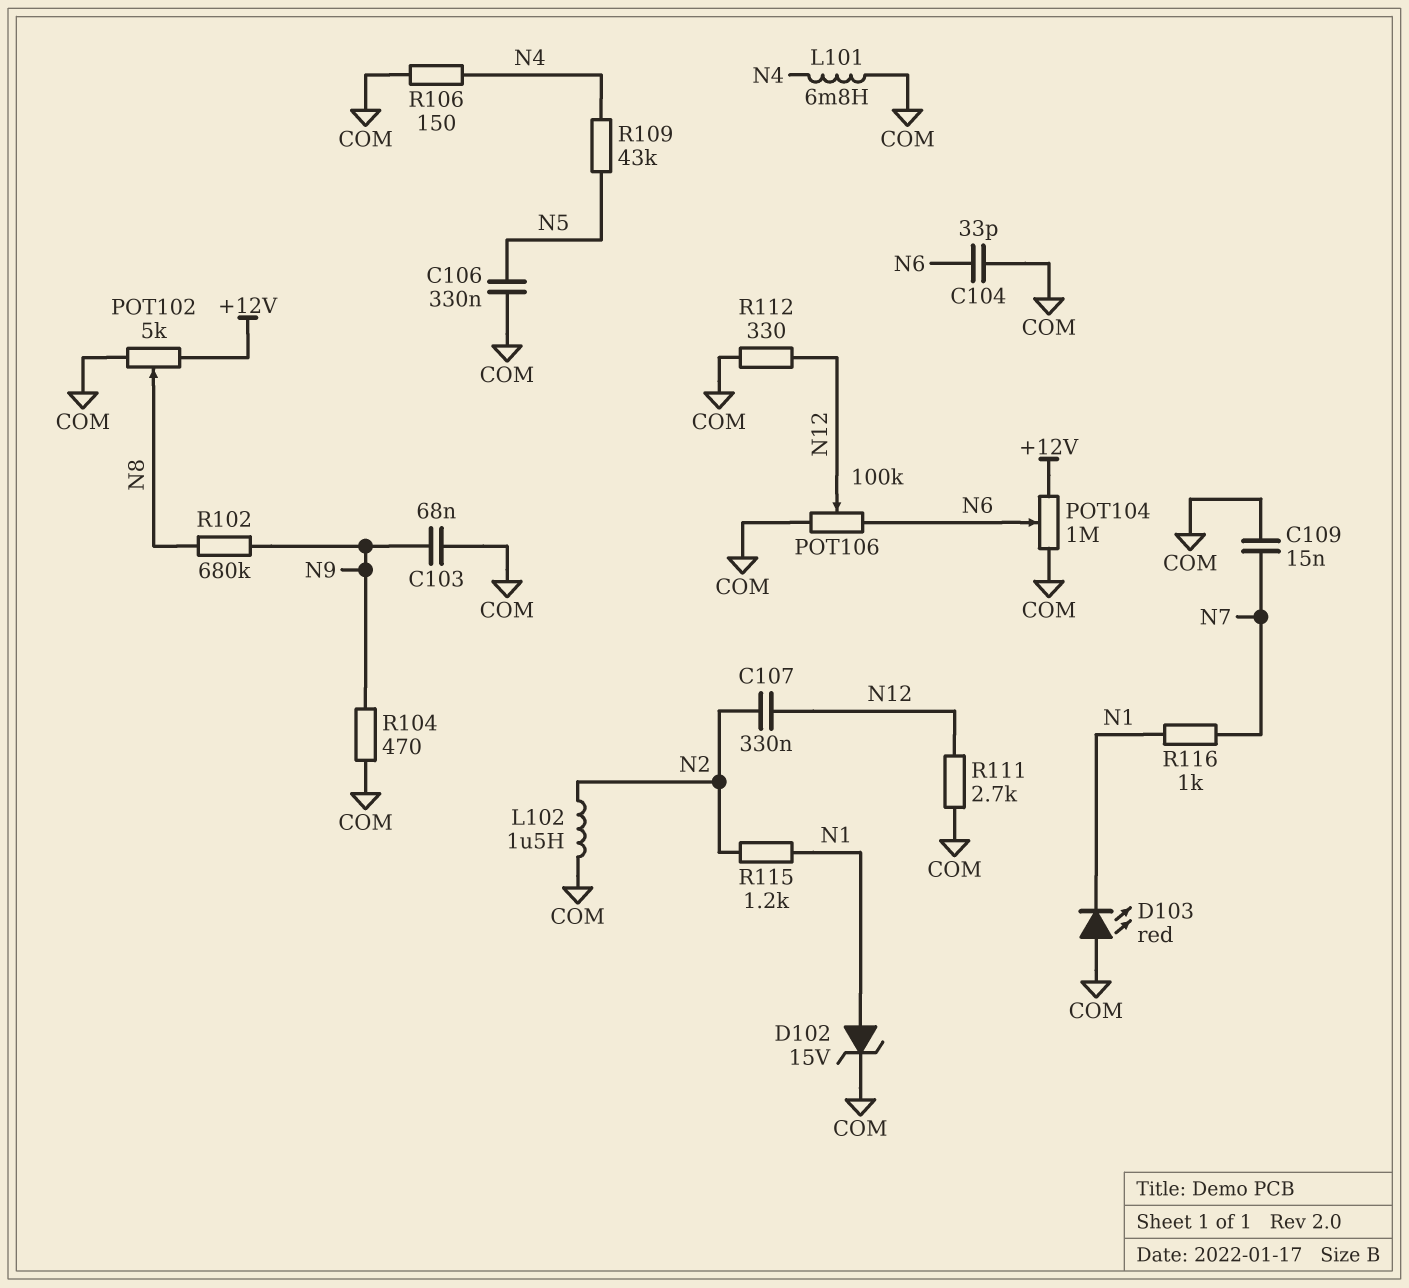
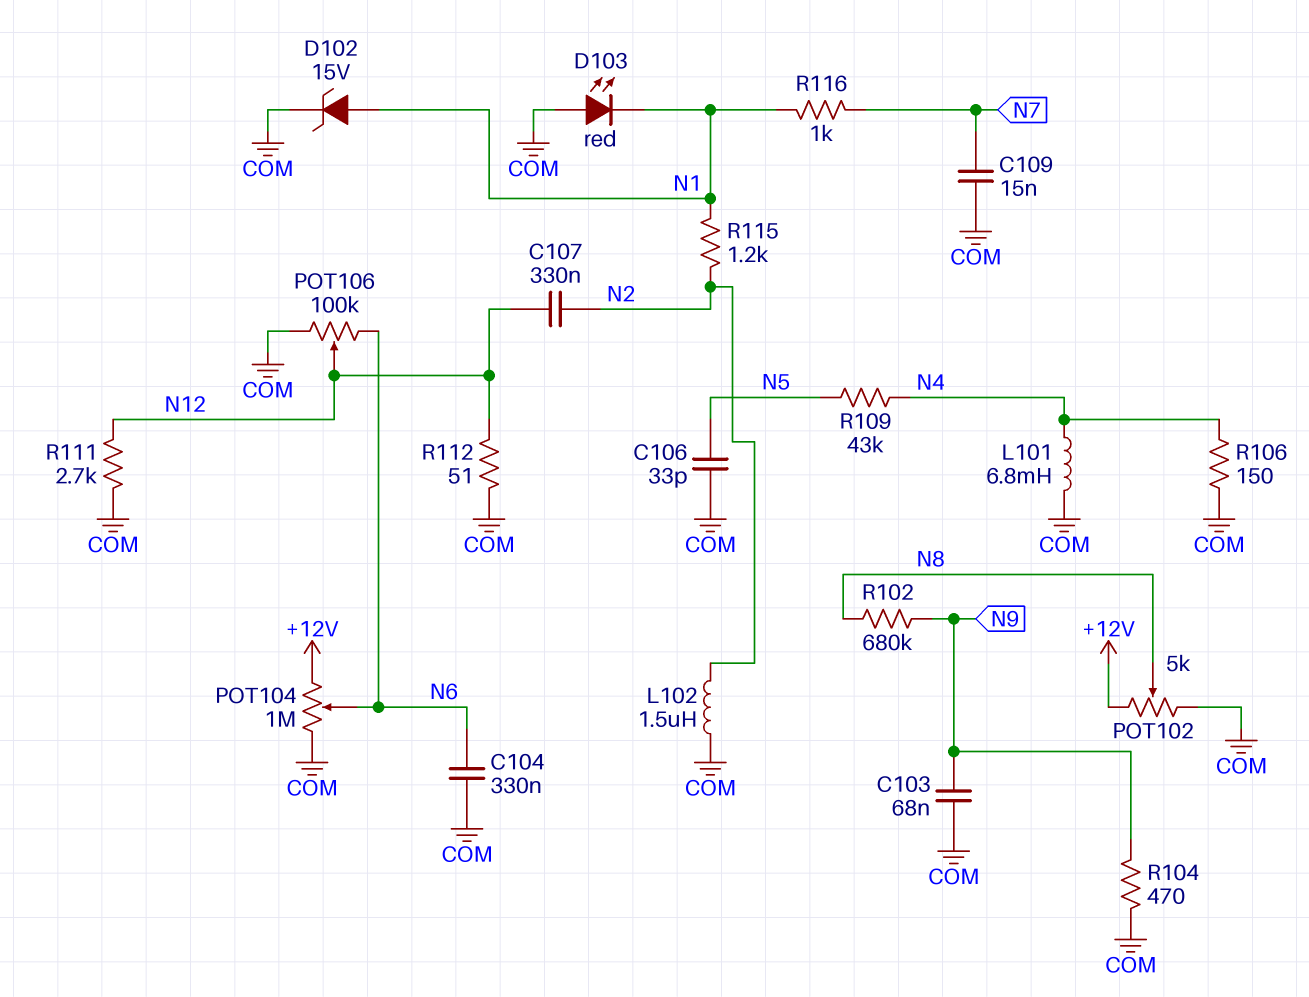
C104: 33pF (COM, N6) -> 330nF (COM, N6)
C106: 330nF (COM, N5) -> 33pF (COM, N5)
R112: 330 (COM, N12) -> 51 (COM, N12)

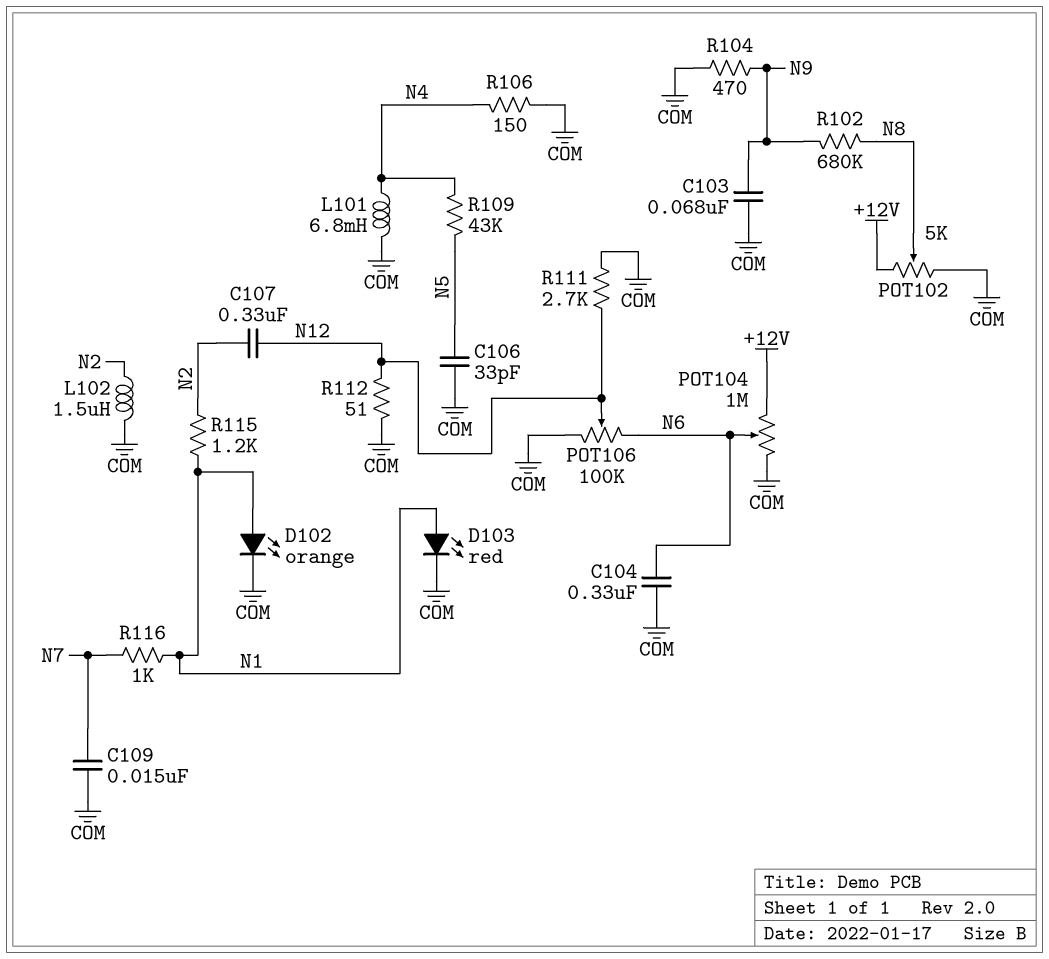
D102: zener 15V (A N1, K COM) -> LED orange (A N1, K COM)
D103: LED red (A COM, K N1) -> LED red (A N1, K COM)

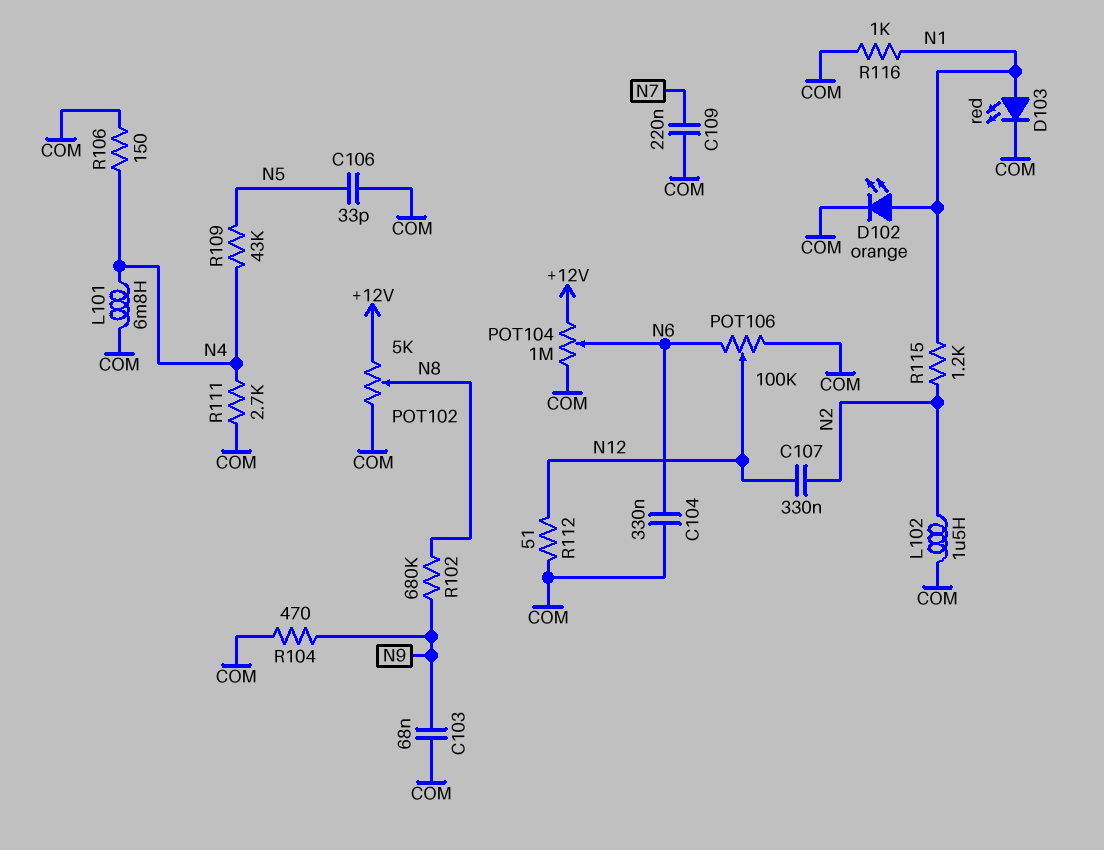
C109: 15nF (COM, N7) -> 220nF (COM, N7)
R111: 2.7k (COM, N12) -> 2.7k (COM, N4)
R116: 1k (N1, N7) -> 1k (COM, N1)

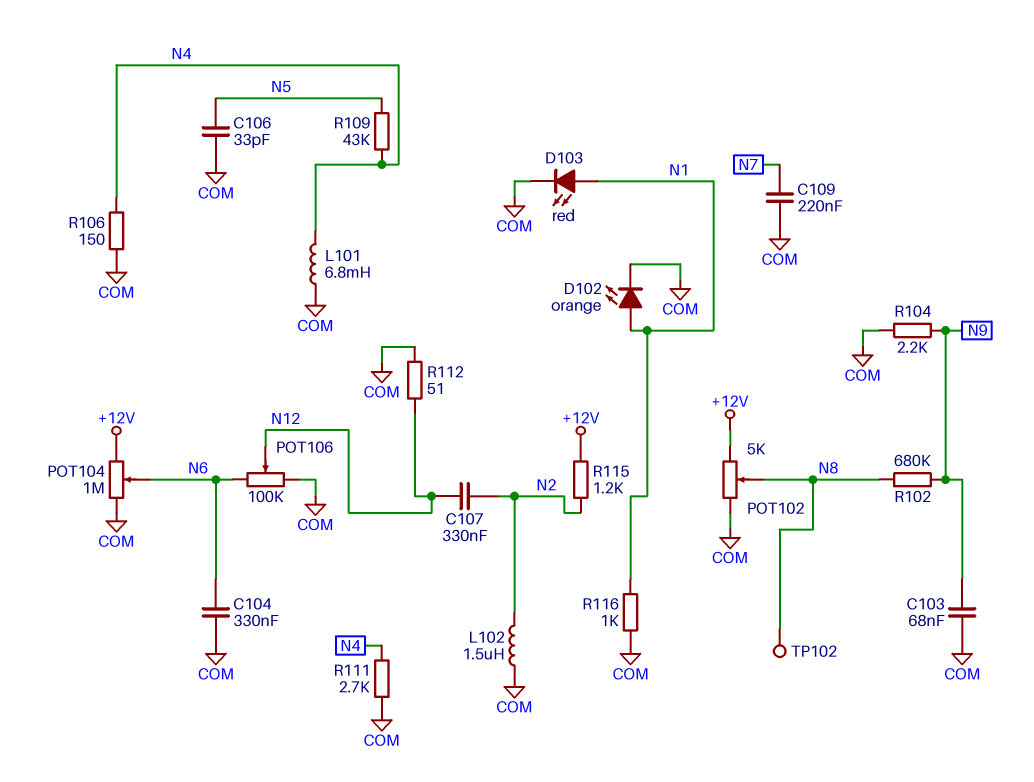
R104: 470 (COM, N9) -> 2.2k (COM, N9)
R115: 1.2k (N1, N2) -> 1.2k (+12V, N2)
TP102: none -> test point (N8)

